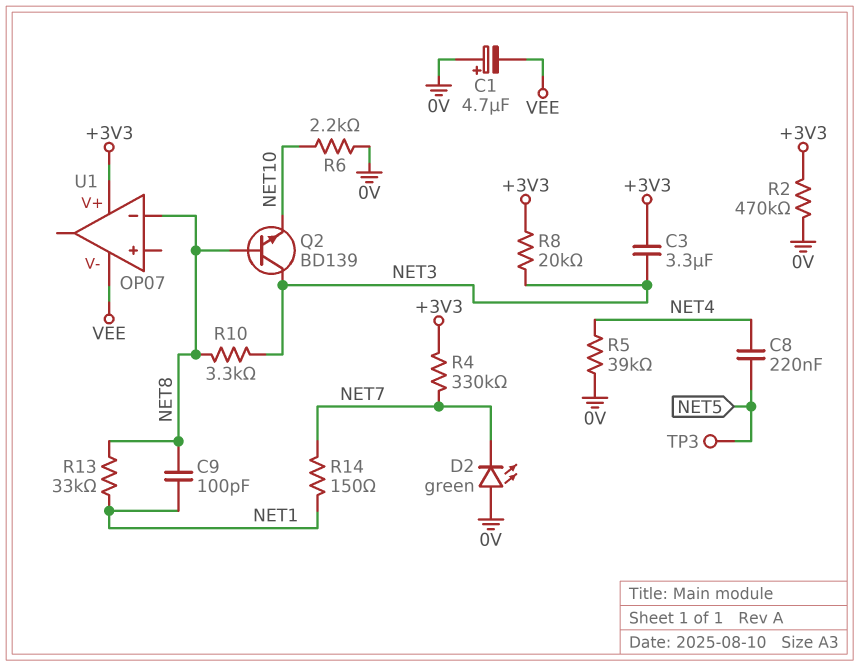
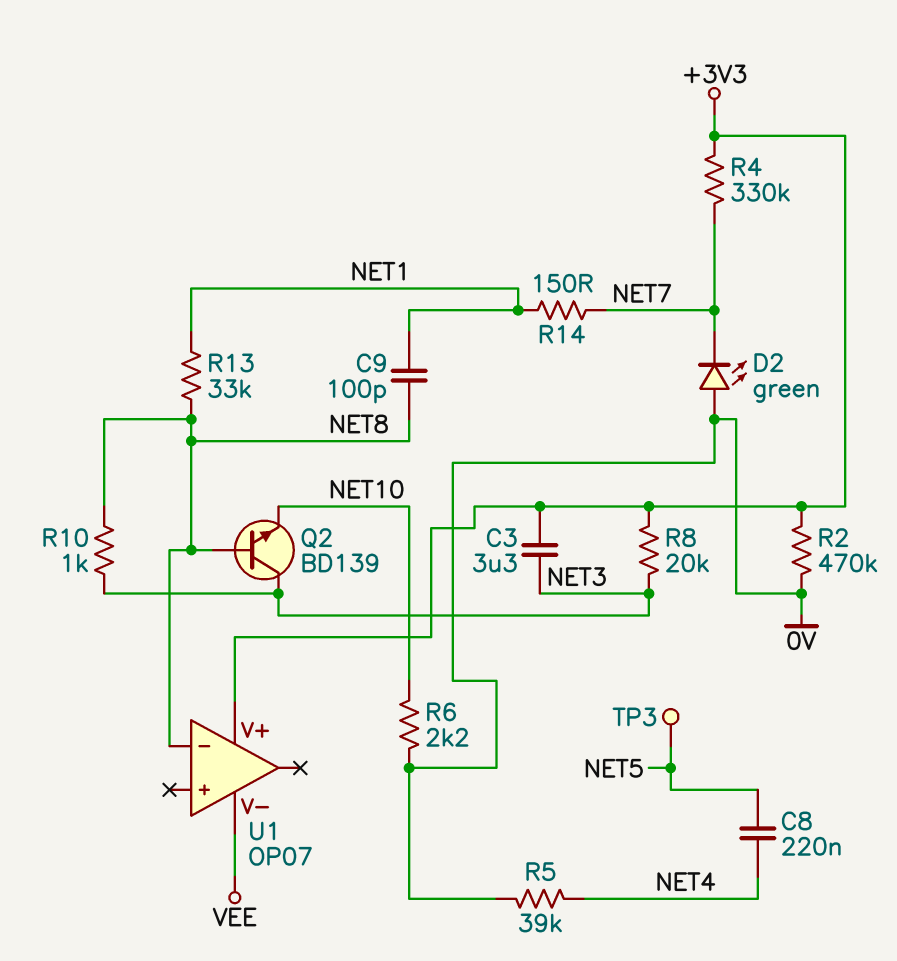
C1: 4.7uF (plus 0V, minus VEE) -> none
R10: 3.3k (NET3, NET8) -> 1k (NET3, NET8)

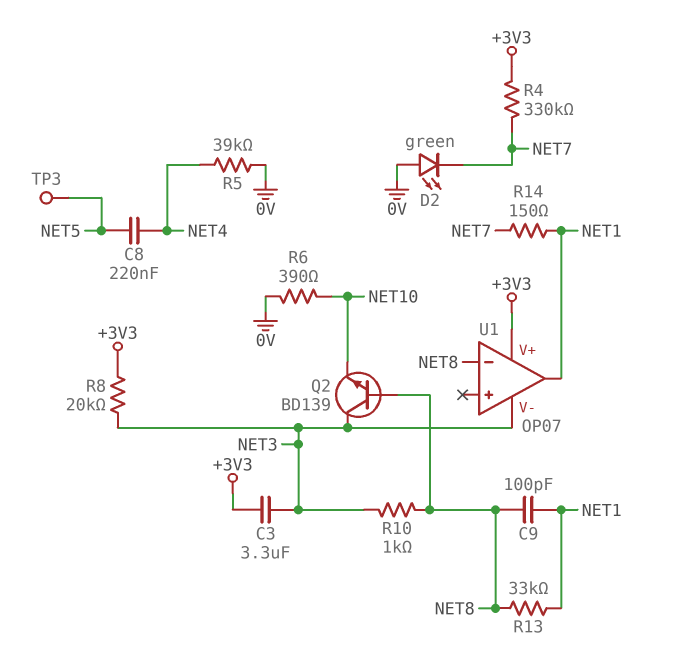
R2: 470k (+3V3, 0V) -> none
R6: 2.2k (0V, NET10) -> 390 (0V, NET10)
U1 pin V-: VEE -> NET3
U1 pin out: none -> NET1

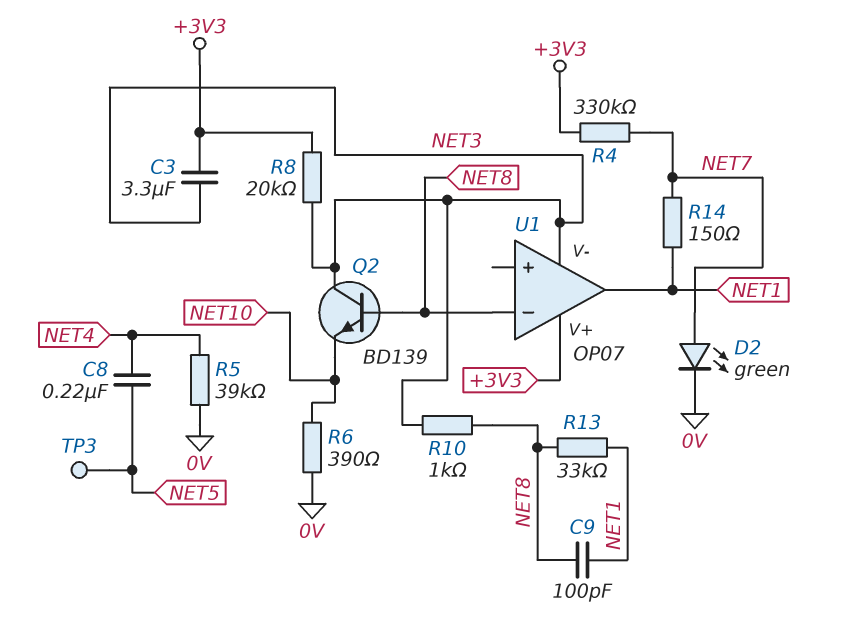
D2: LED green (A 0V, K NET7) -> LED green (A NET7, K 0V)

